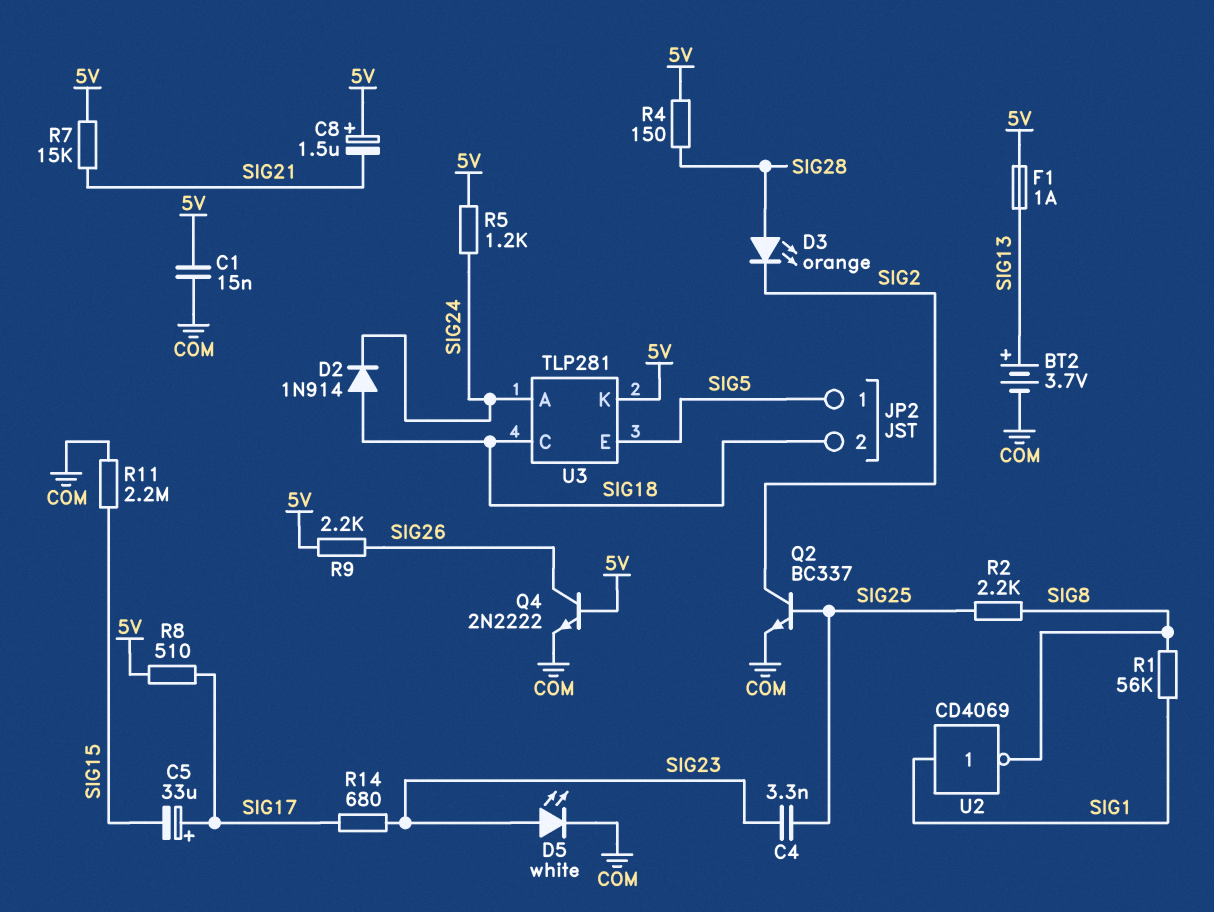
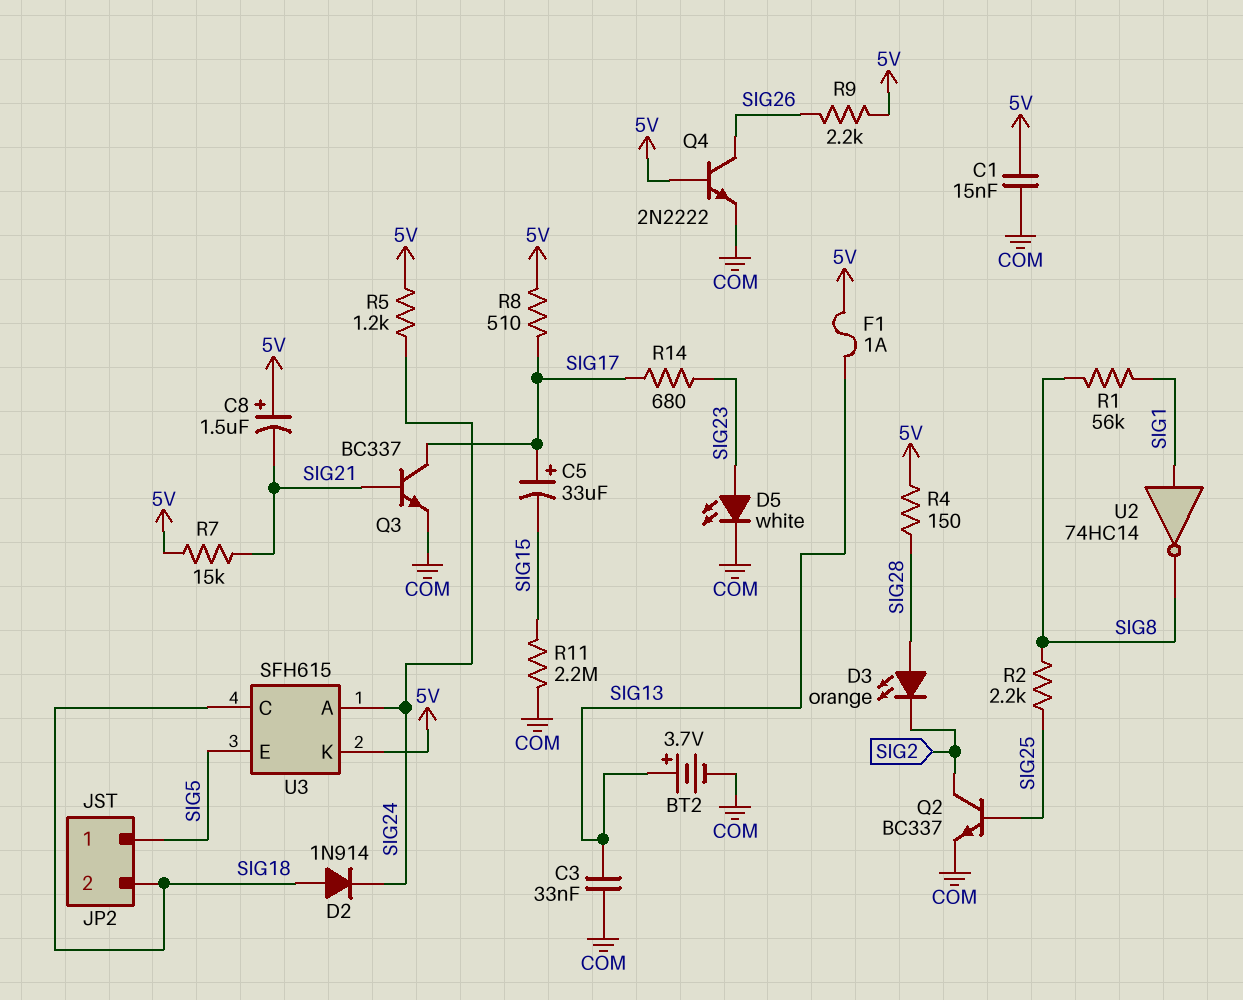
C3: none -> 33nF (COM, SIG13)
C4: 3.3nF (SIG23, SIG25) -> none
Q3: none -> NPN BC337 (B SIG21, C SIG17, E COM)
U2: NOT CD4069 (in SIG1, out SIG8) -> NOT 74HC14 (in SIG1, out SIG8)
U3: TLP281 -> SFH615

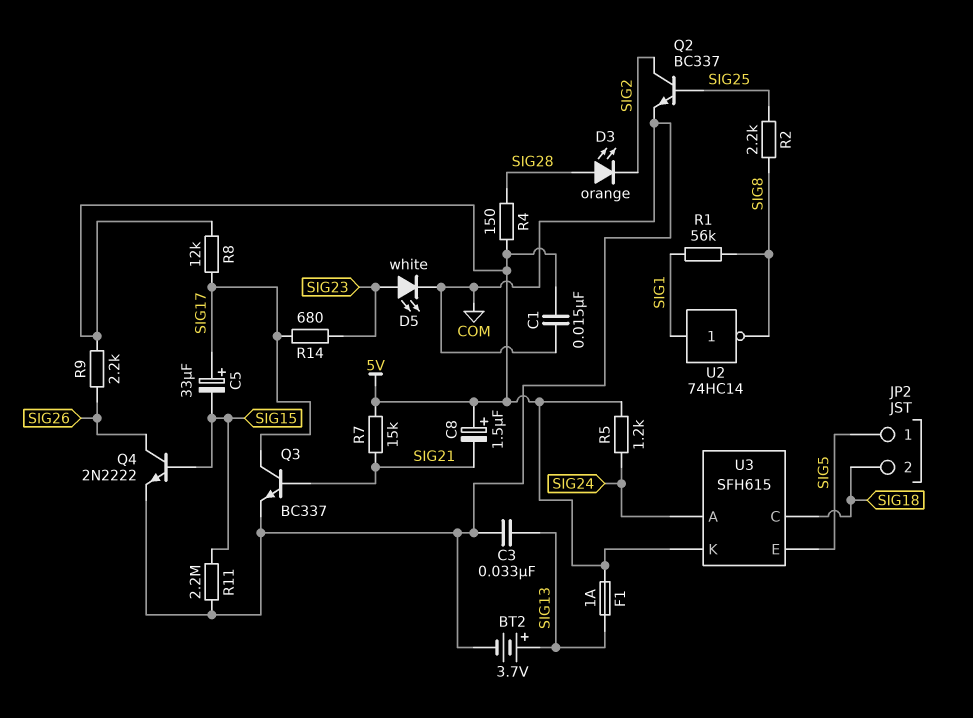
D2: diode 1N914 (A SIG18, K SIG24) -> none
Q4: NPN 2N2222 (B 5V, C SIG26, E COM) -> NPN 2N2222 (B SIG15, C SIG26, E COM)
R8: 510 (5V, SIG17) -> 12k (5V, SIG17)

